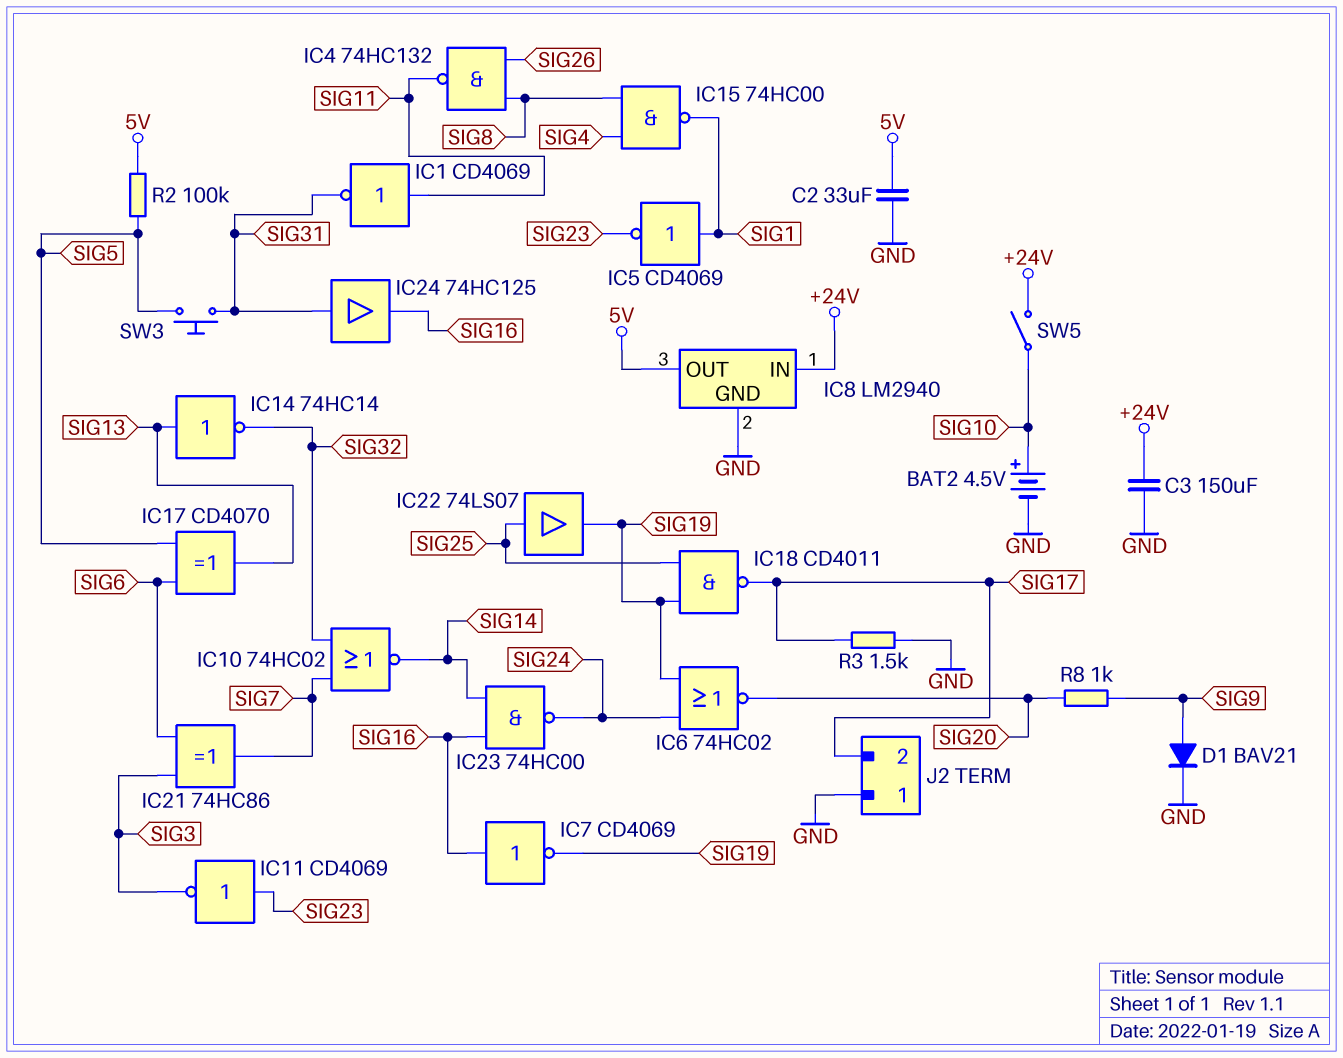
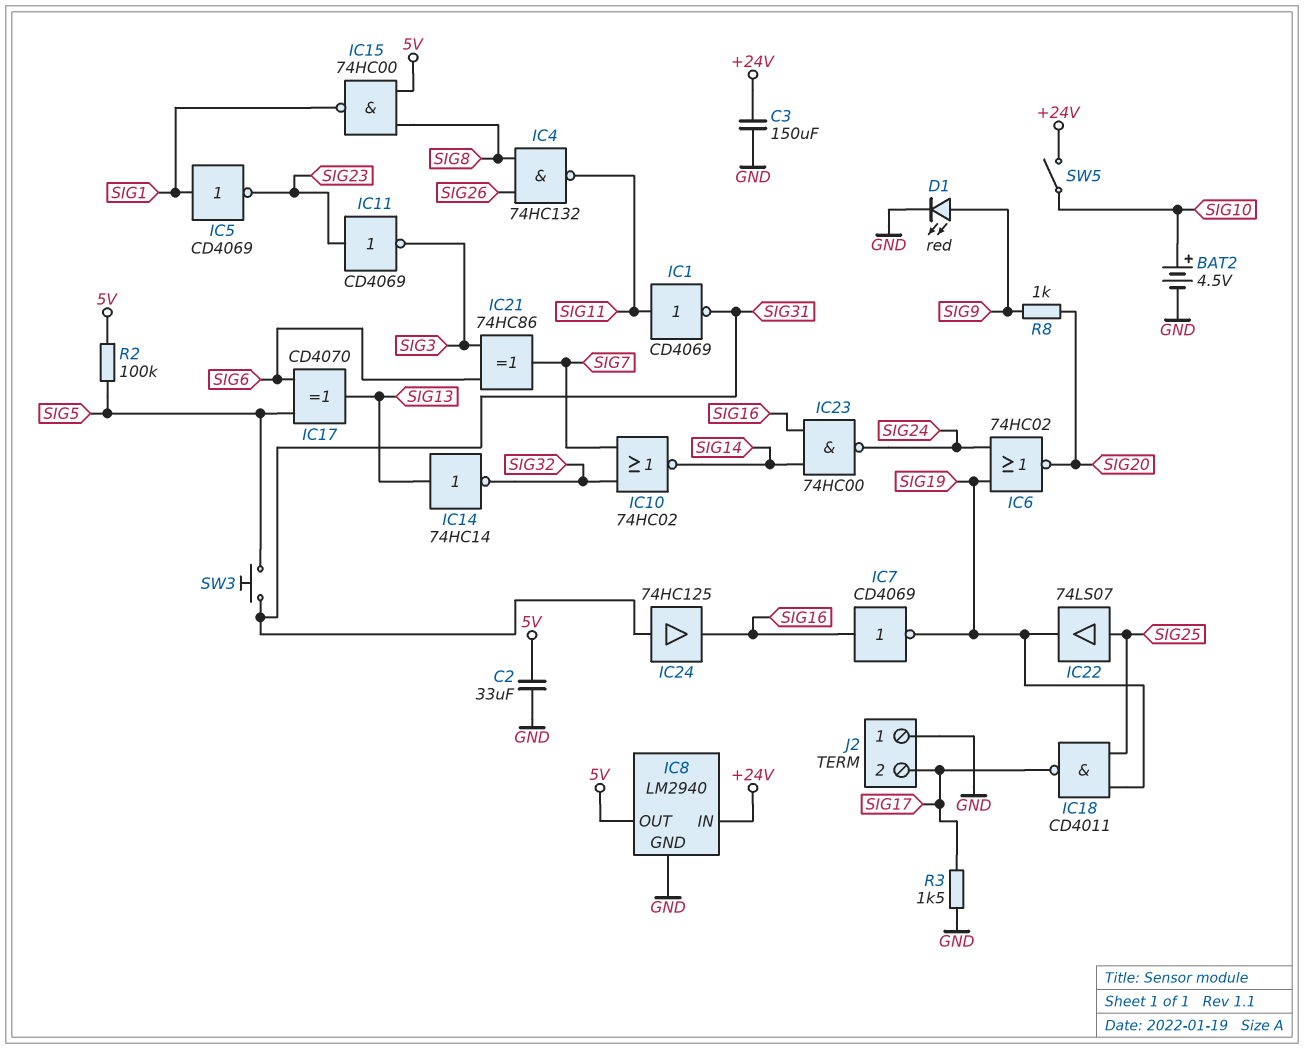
D1: diode BAV21 (A SIG9, K GND) -> LED red (A SIG9, K GND)
IC15: NAND 74HC00 (in SIG4, in SIG8, out SIG1) -> NAND 74HC00 (in 5V, in SIG8, out SIG1)

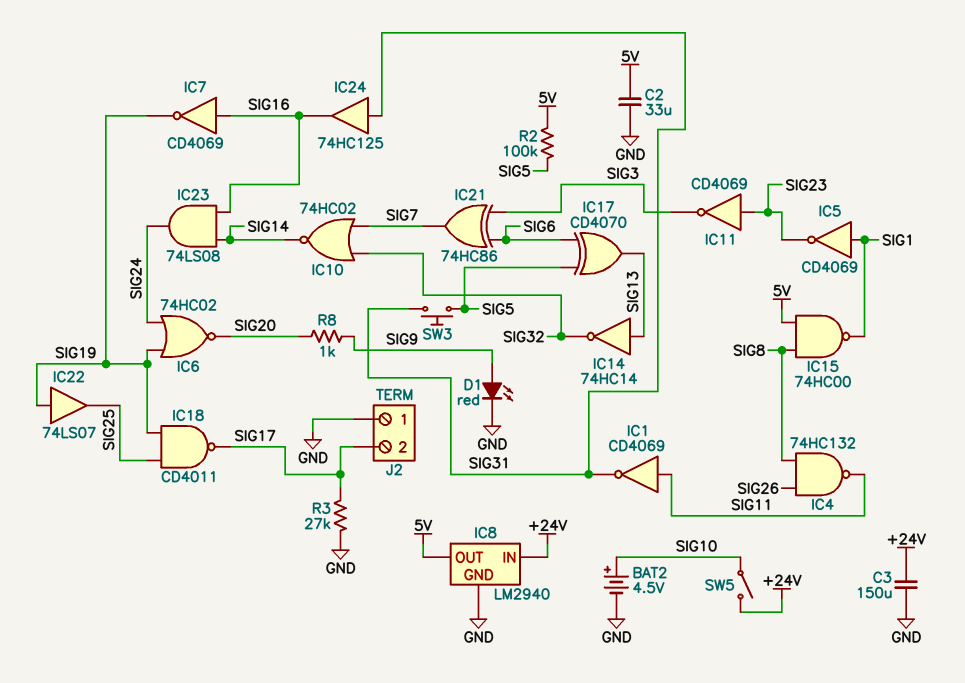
IC22: buffer 74LS07 (in SIG25, out SIG19) -> buffer 74LS07 (in SIG19, out SIG25)
IC23: NAND 74HC00 (in SIG14, in SIG16, out SIG24) -> AND 74LS08 (in SIG14, in SIG16, out SIG24)
R3: 1.5k (GND, SIG17) -> 27k (GND, SIG17)

